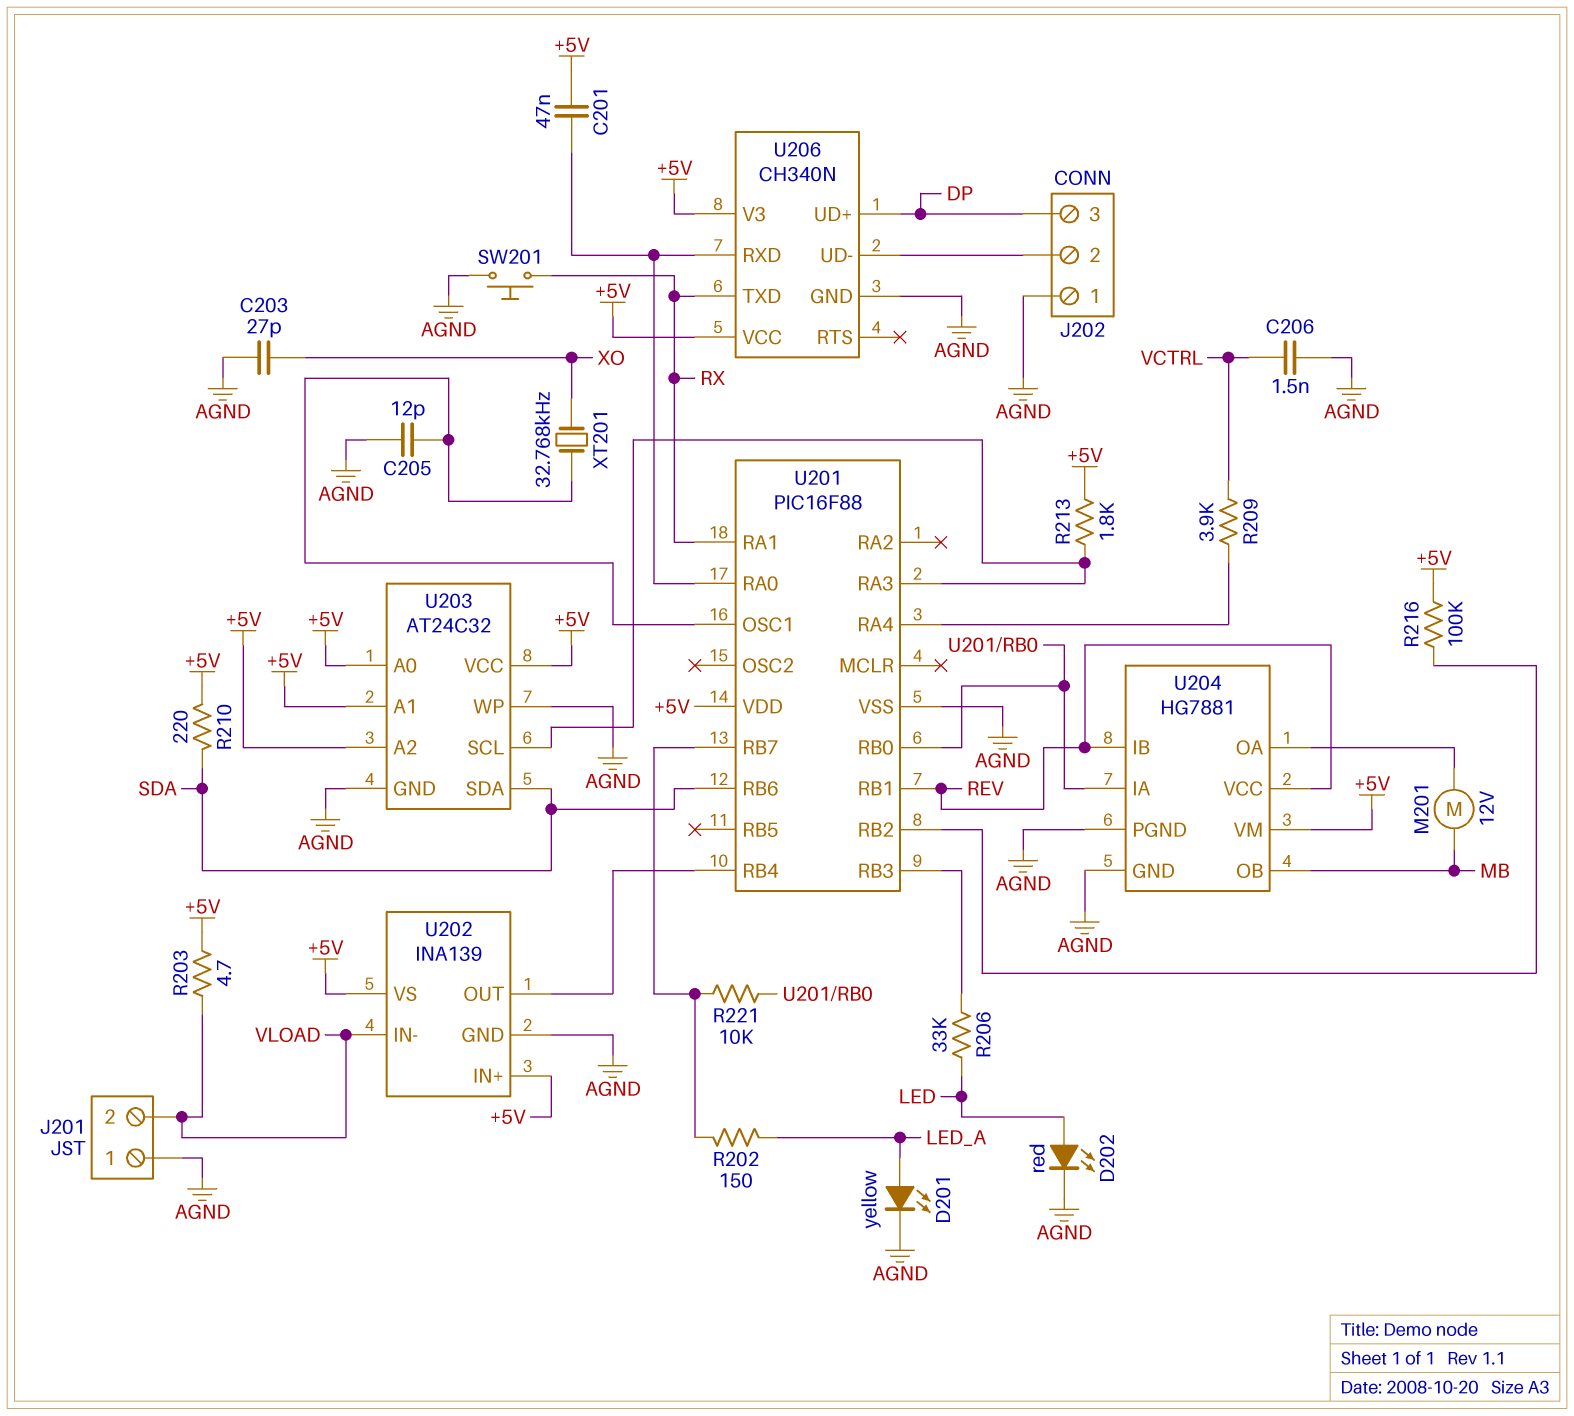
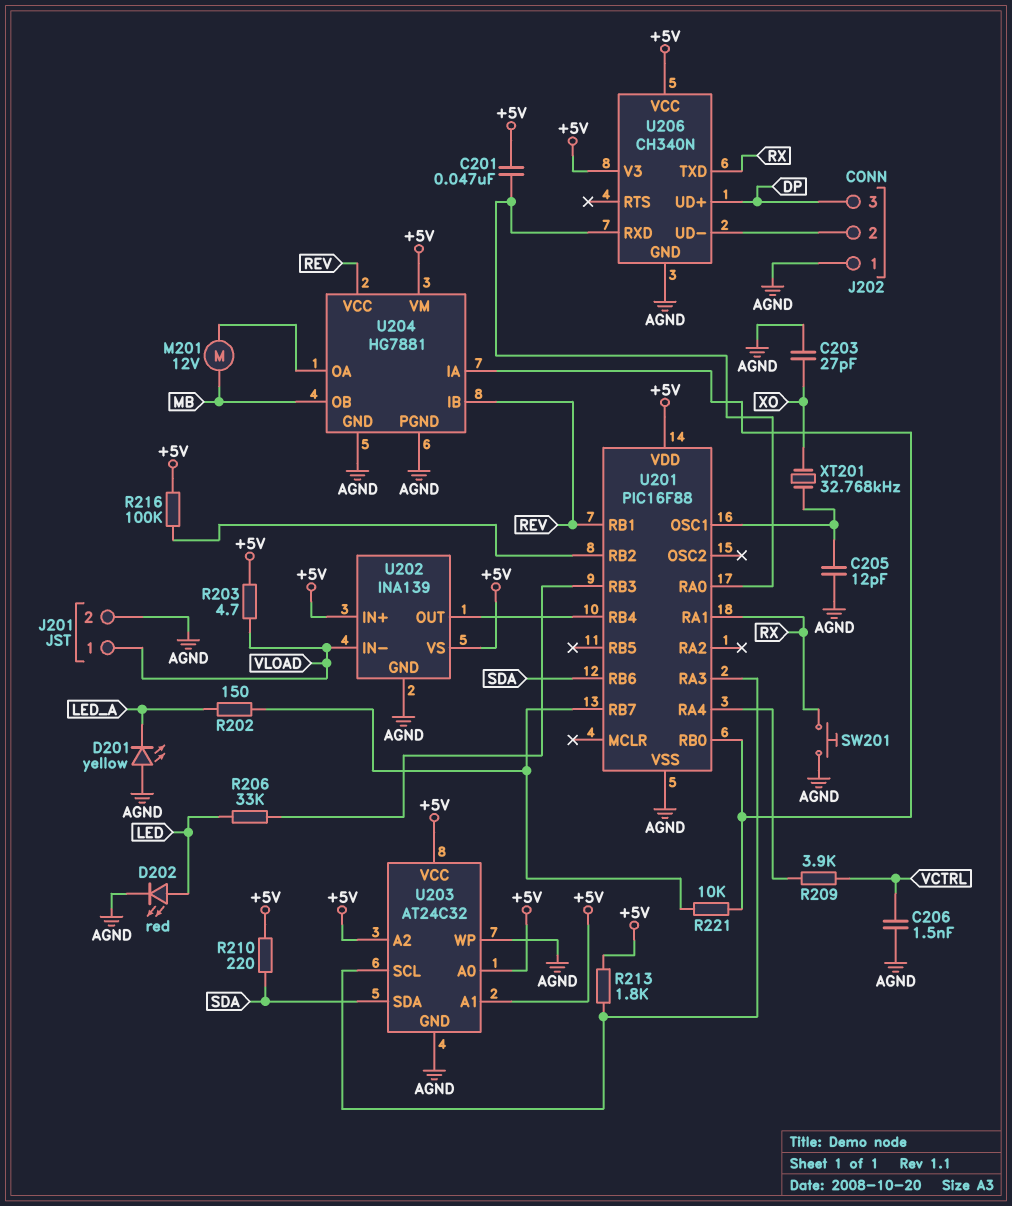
D201: LED yellow (A LED_A, K AGND) -> LED yellow (A AGND, K LED_A)
J201 pin 1: AGND -> VLOAD
J201 pin 2: VLOAD -> AGND

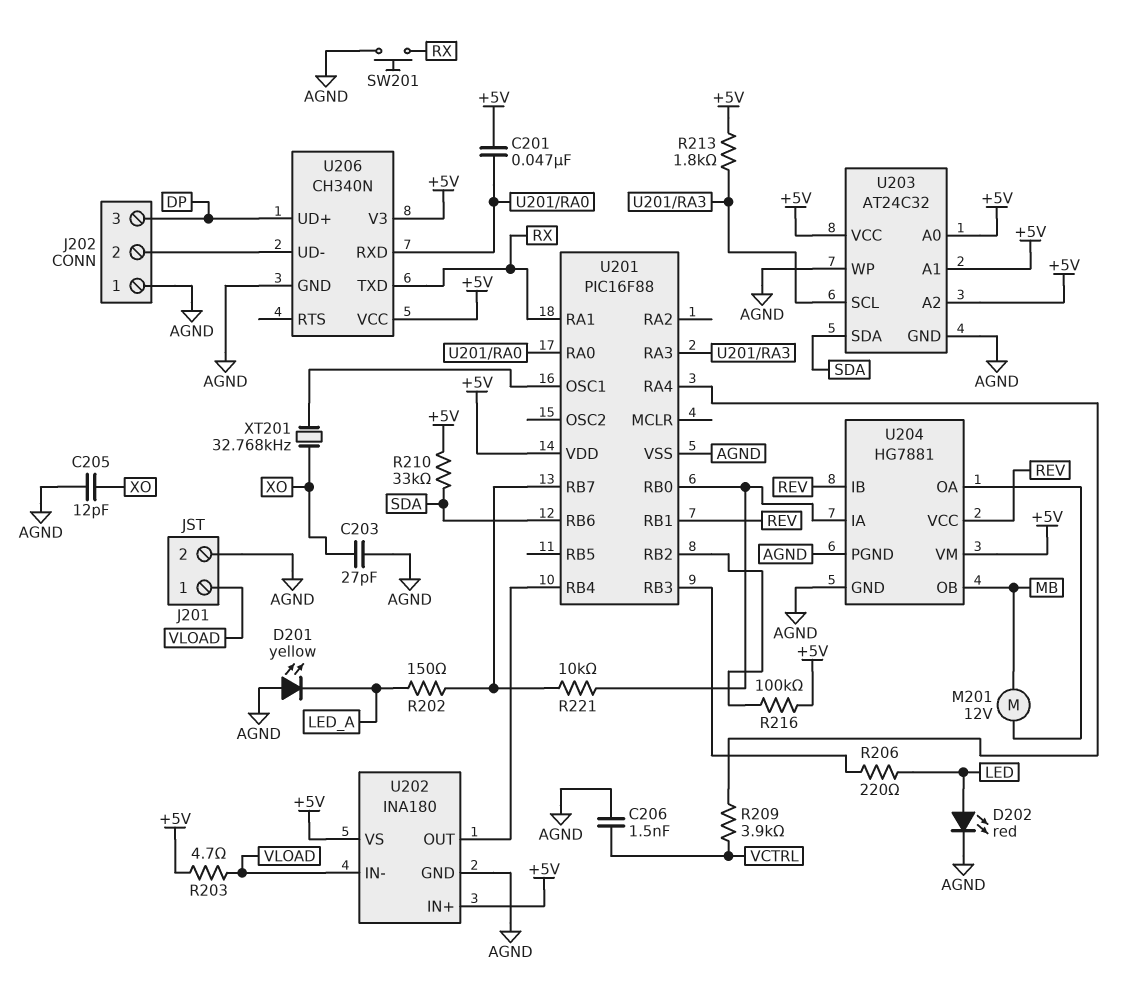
C205: 12pF (AGND, U201/OSC1) -> 12pF (AGND, XO)
R206: 33k (LED, U201/RB3) -> 220 (LED, U201/RB3)
R210: 220 (+5V, SDA) -> 33k (+5V, SDA)
U202: INA139 -> INA180

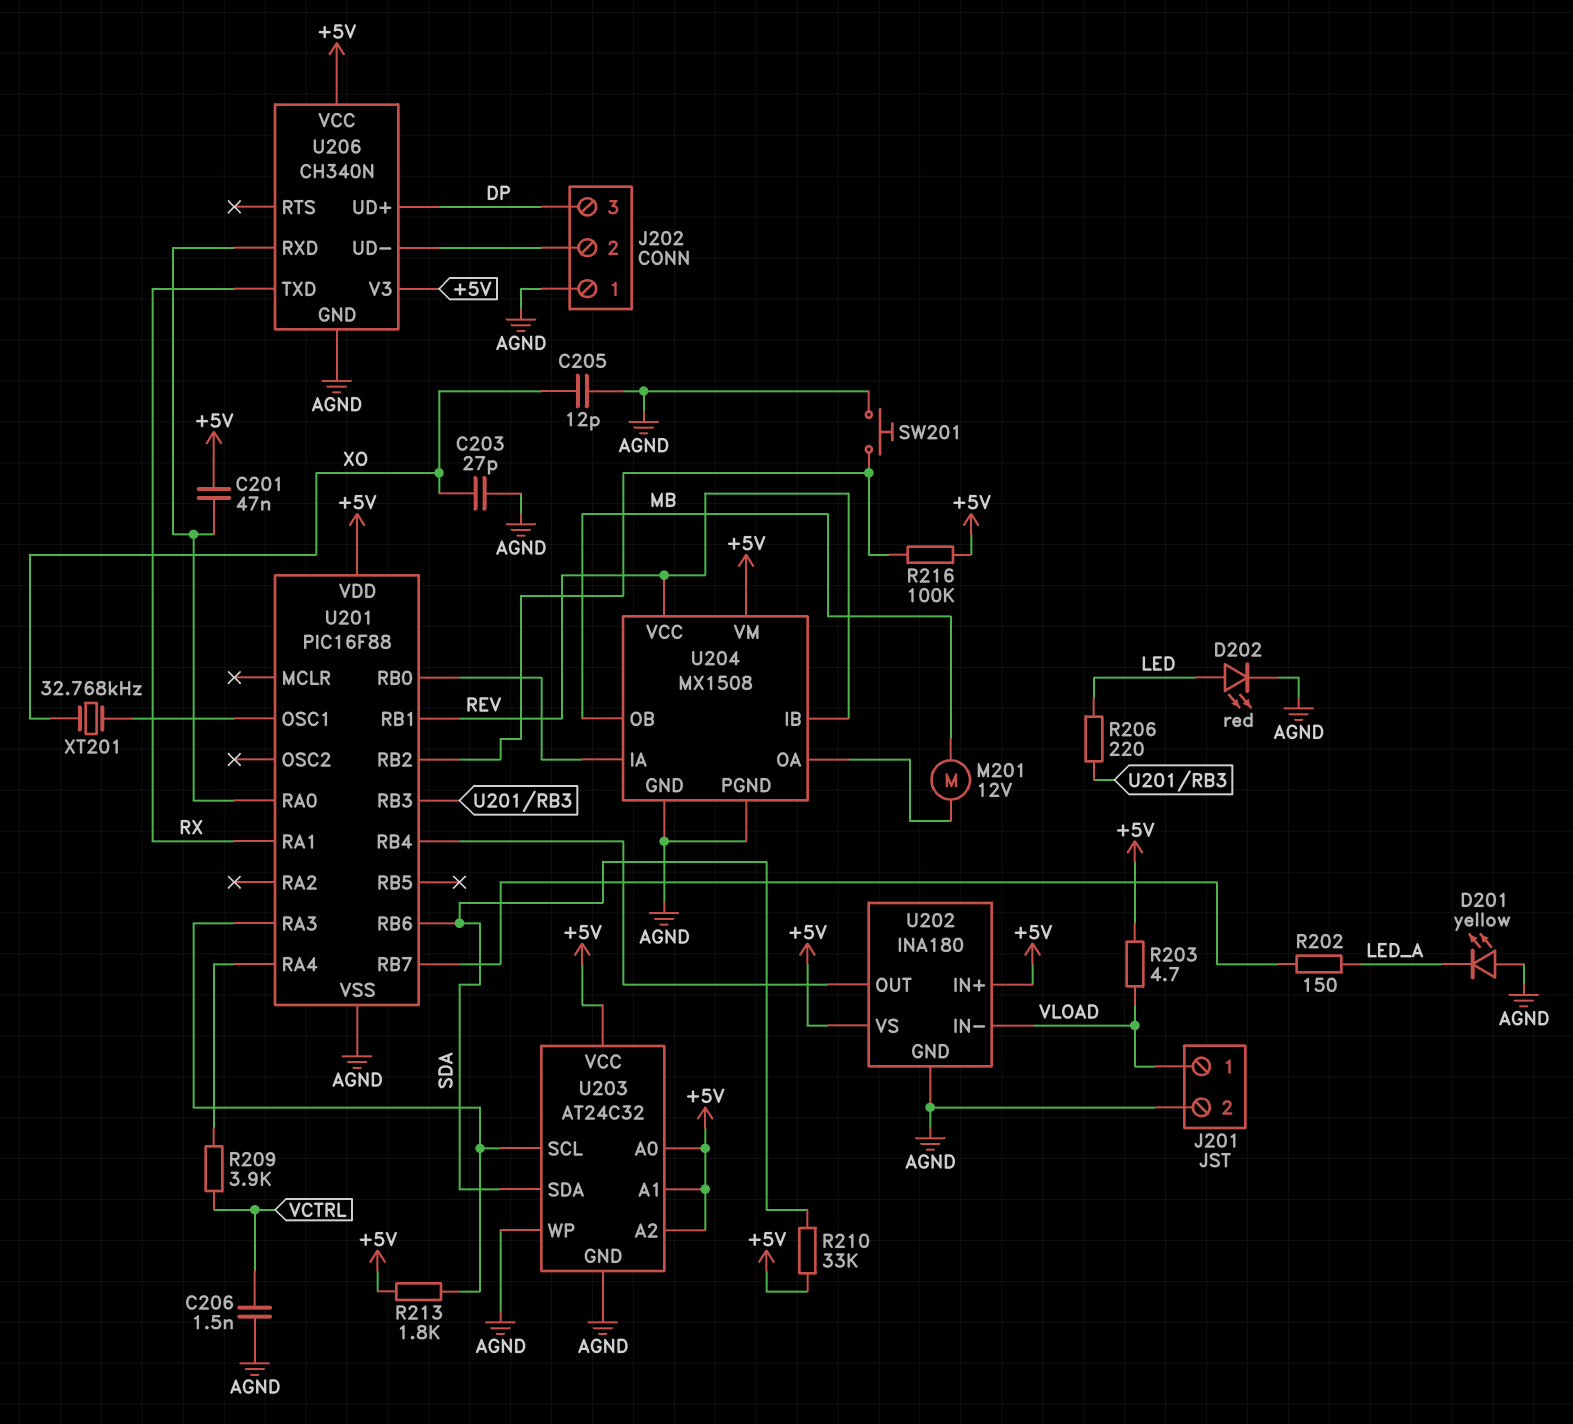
R221: 10k (U201/RB0, U201/RB7) -> none
SW201: button (AGND, RX) -> button (AGND, U201/RB2)
U204: HG7881 -> MX1508

